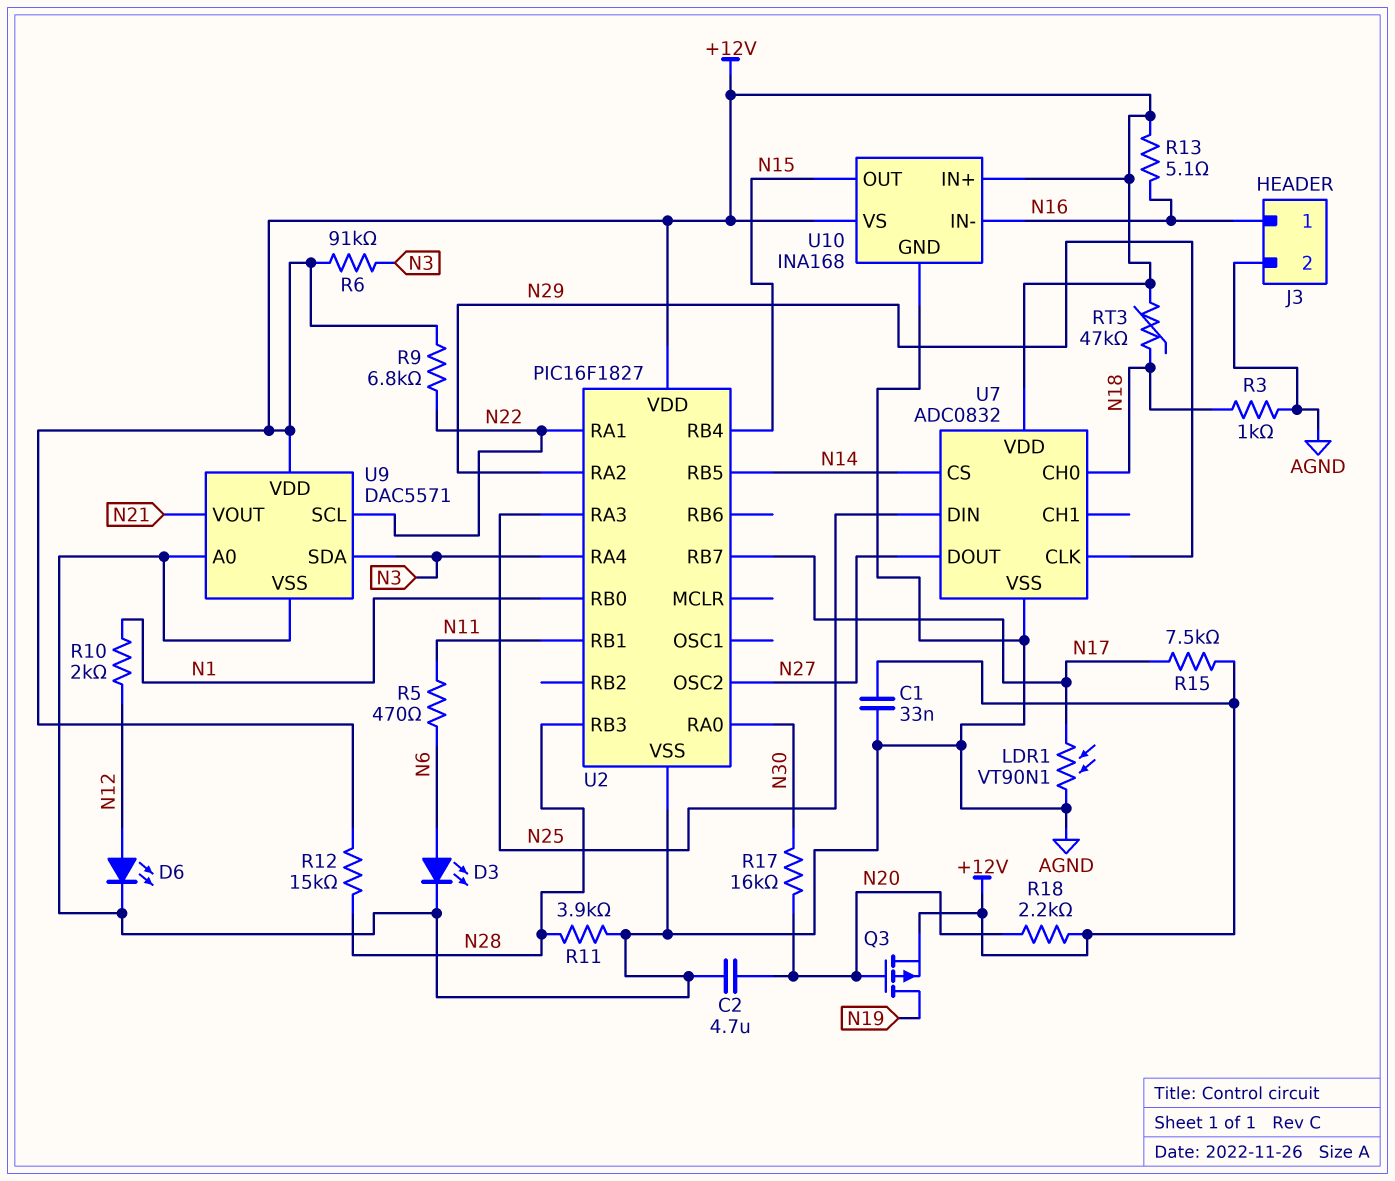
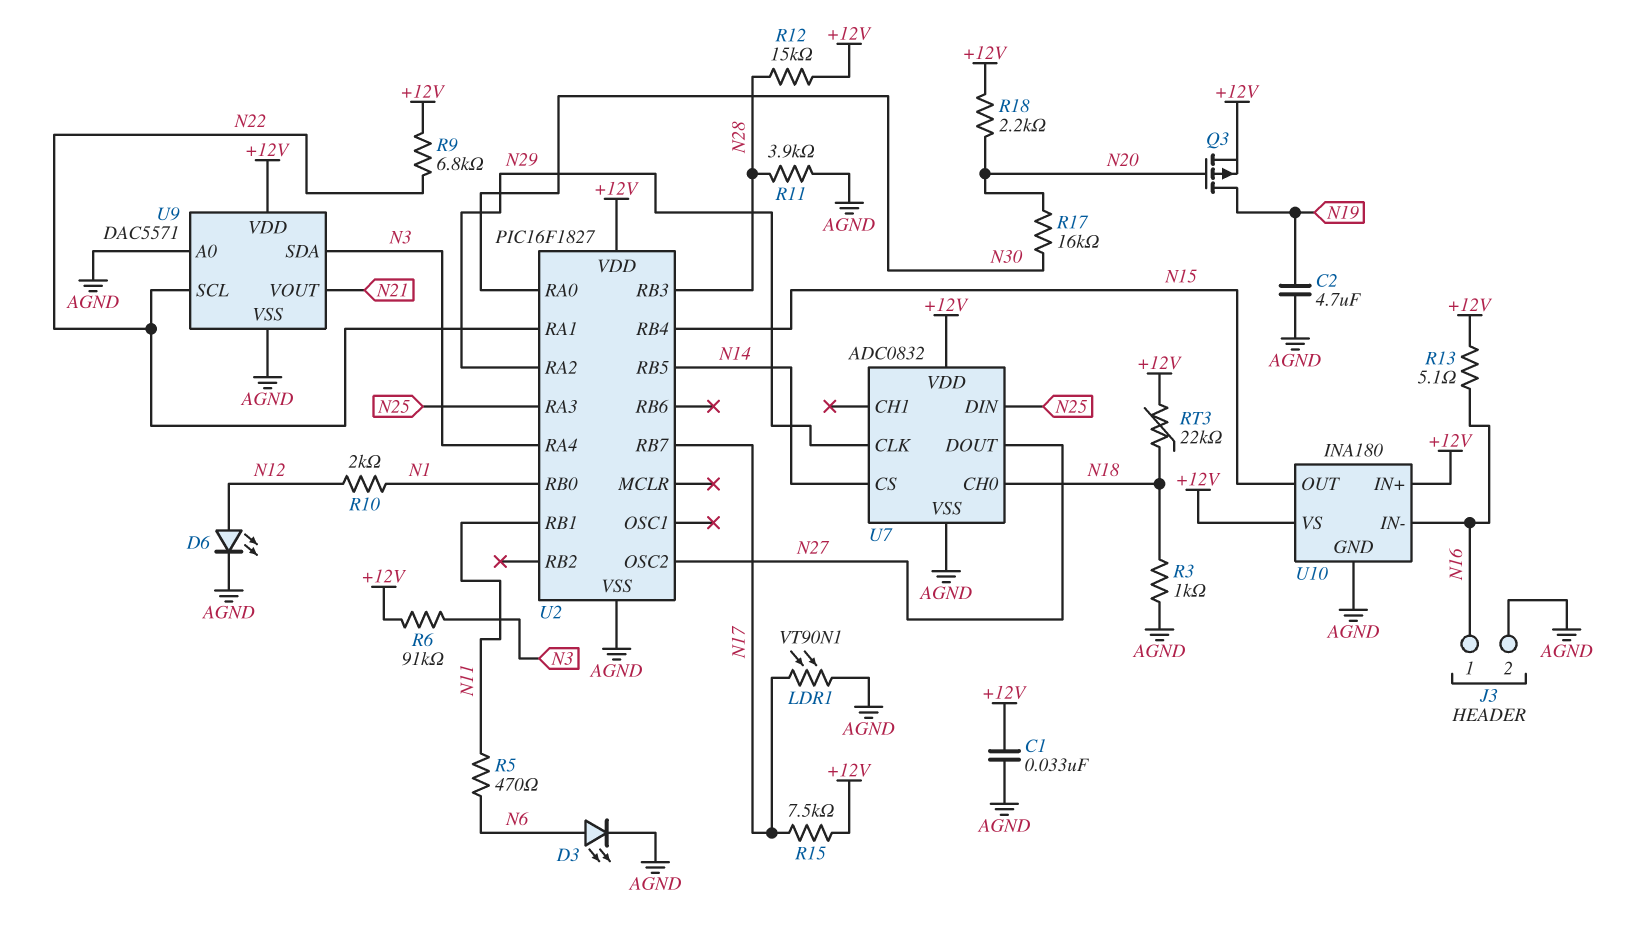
C2: 4.7uF (AGND, N20) -> 4.7uF (AGND, N19)
RT3: 47k (+12V, N18) -> 22k (+12V, N18)
U10: INA168 -> INA180

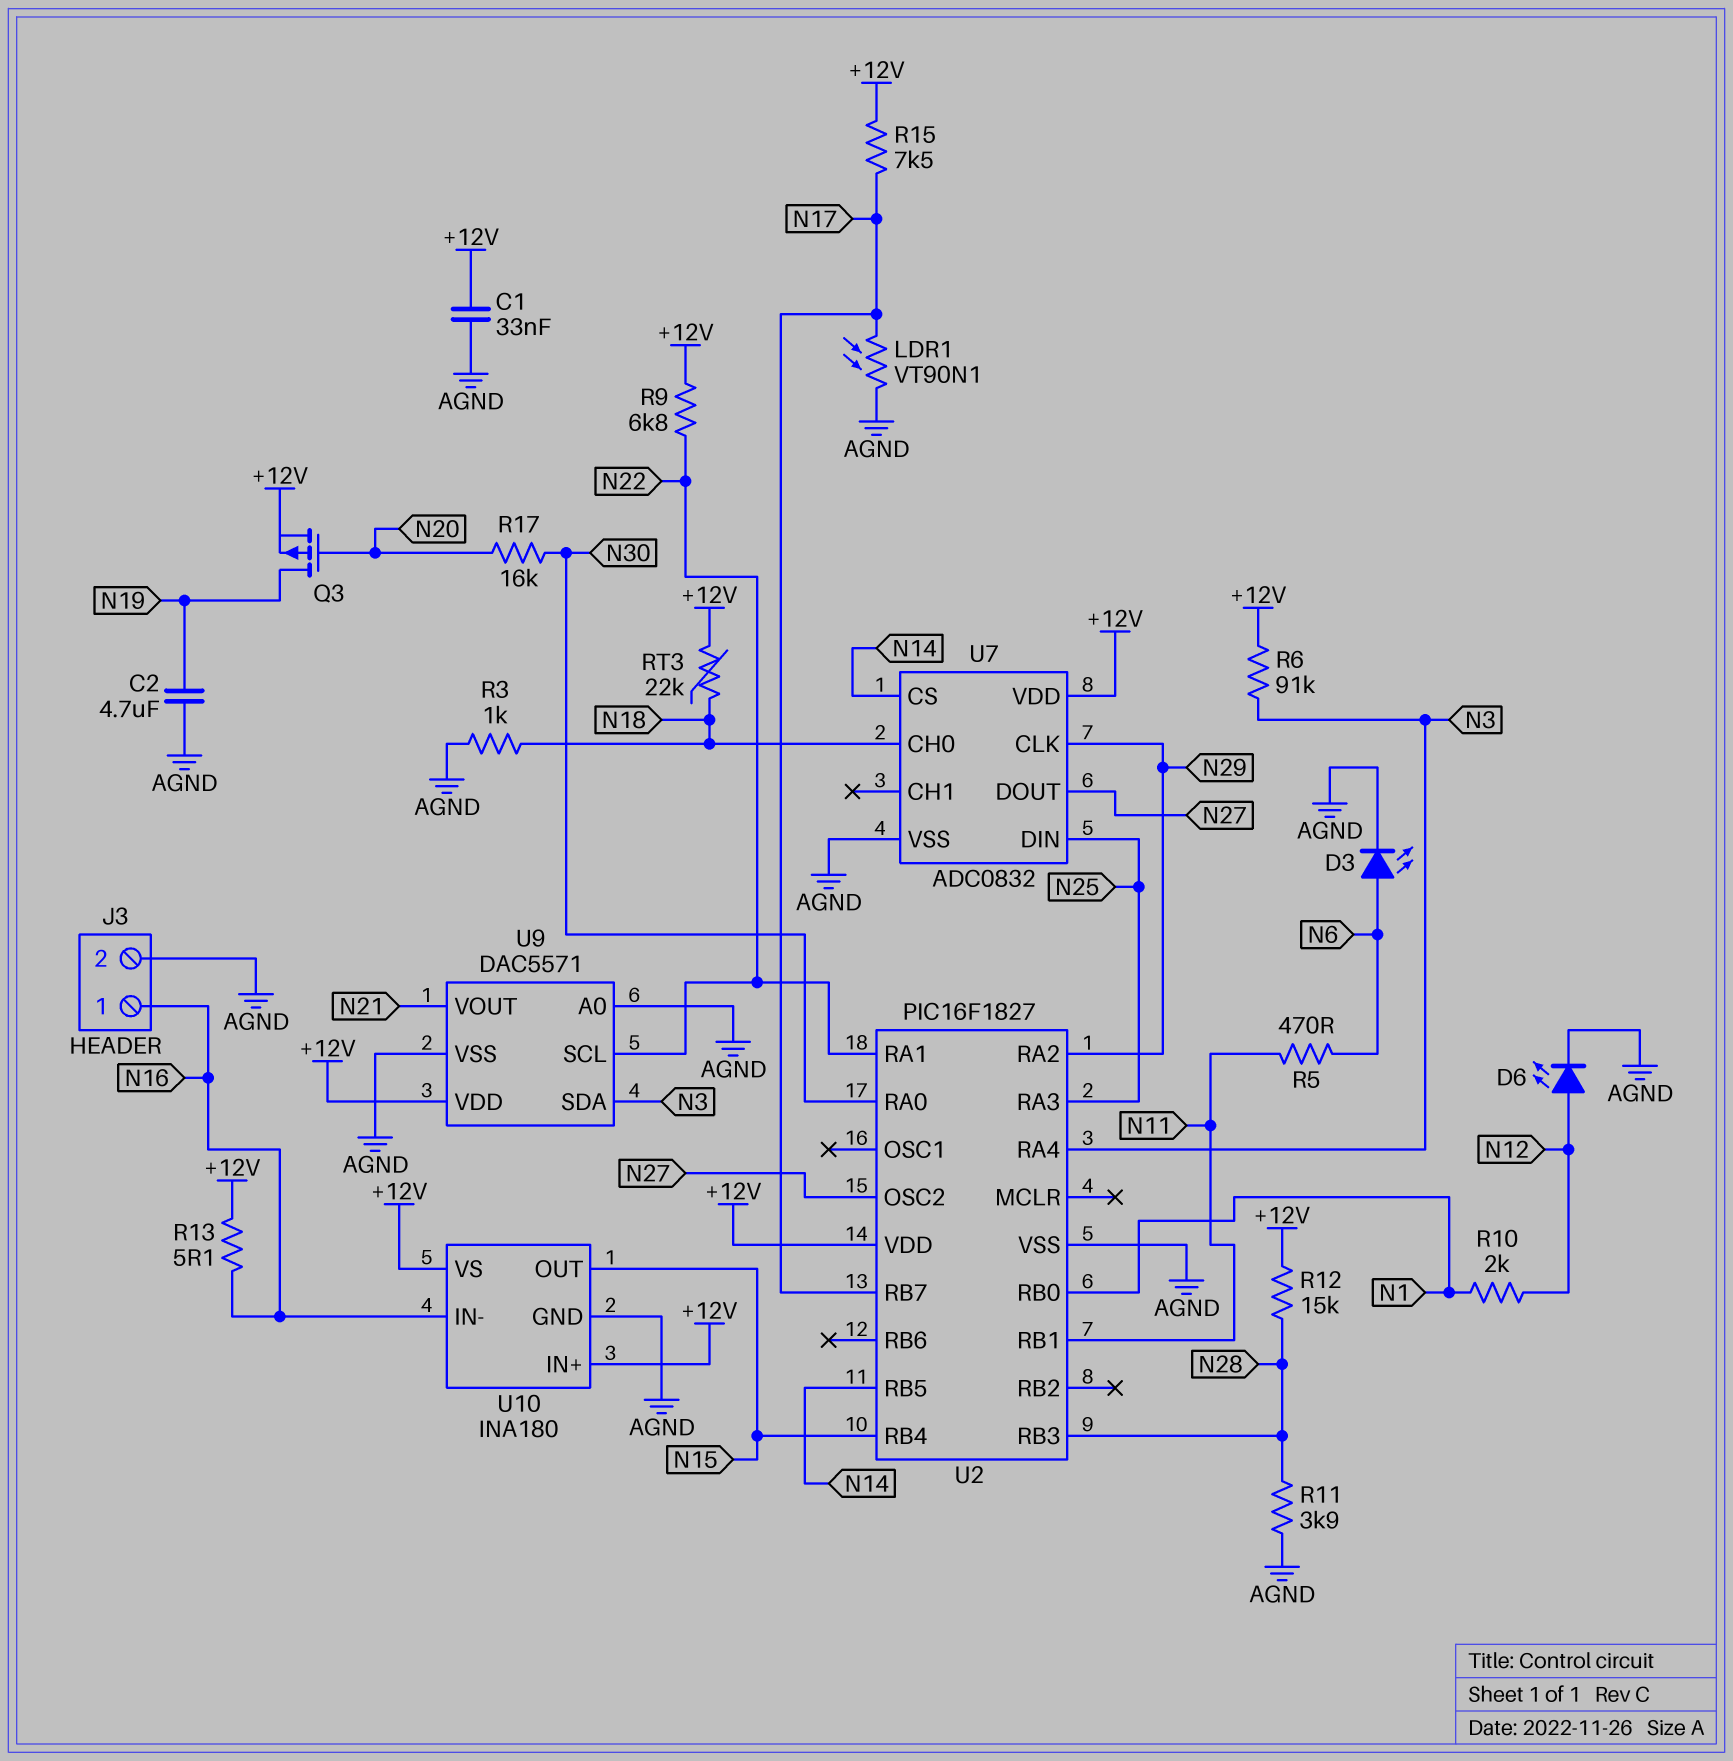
R18: 2.2k (+12V, N20) -> none

